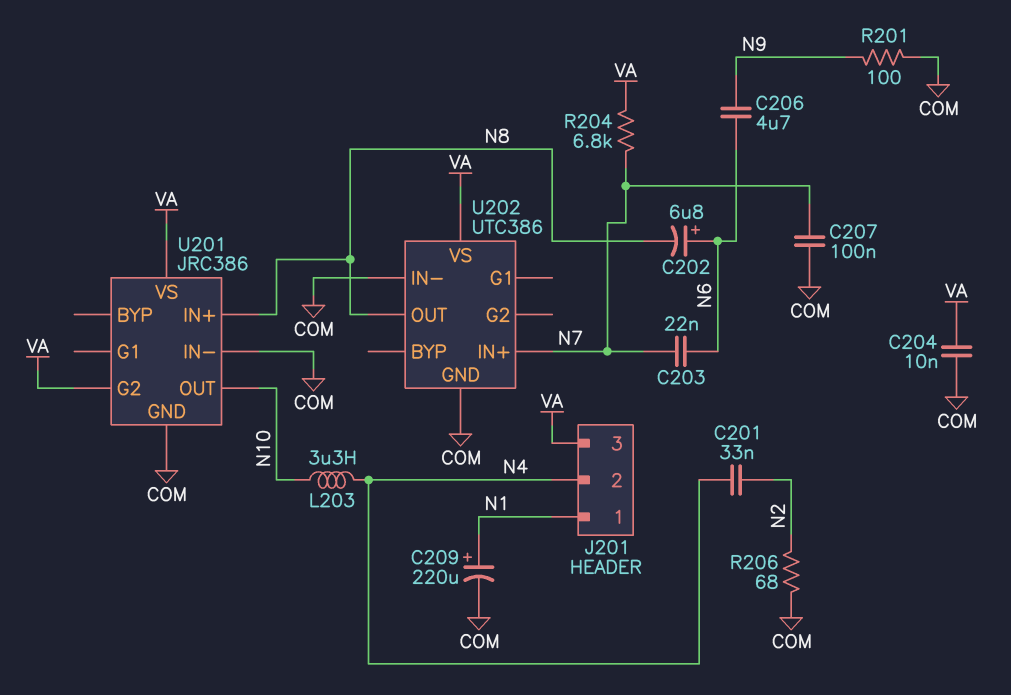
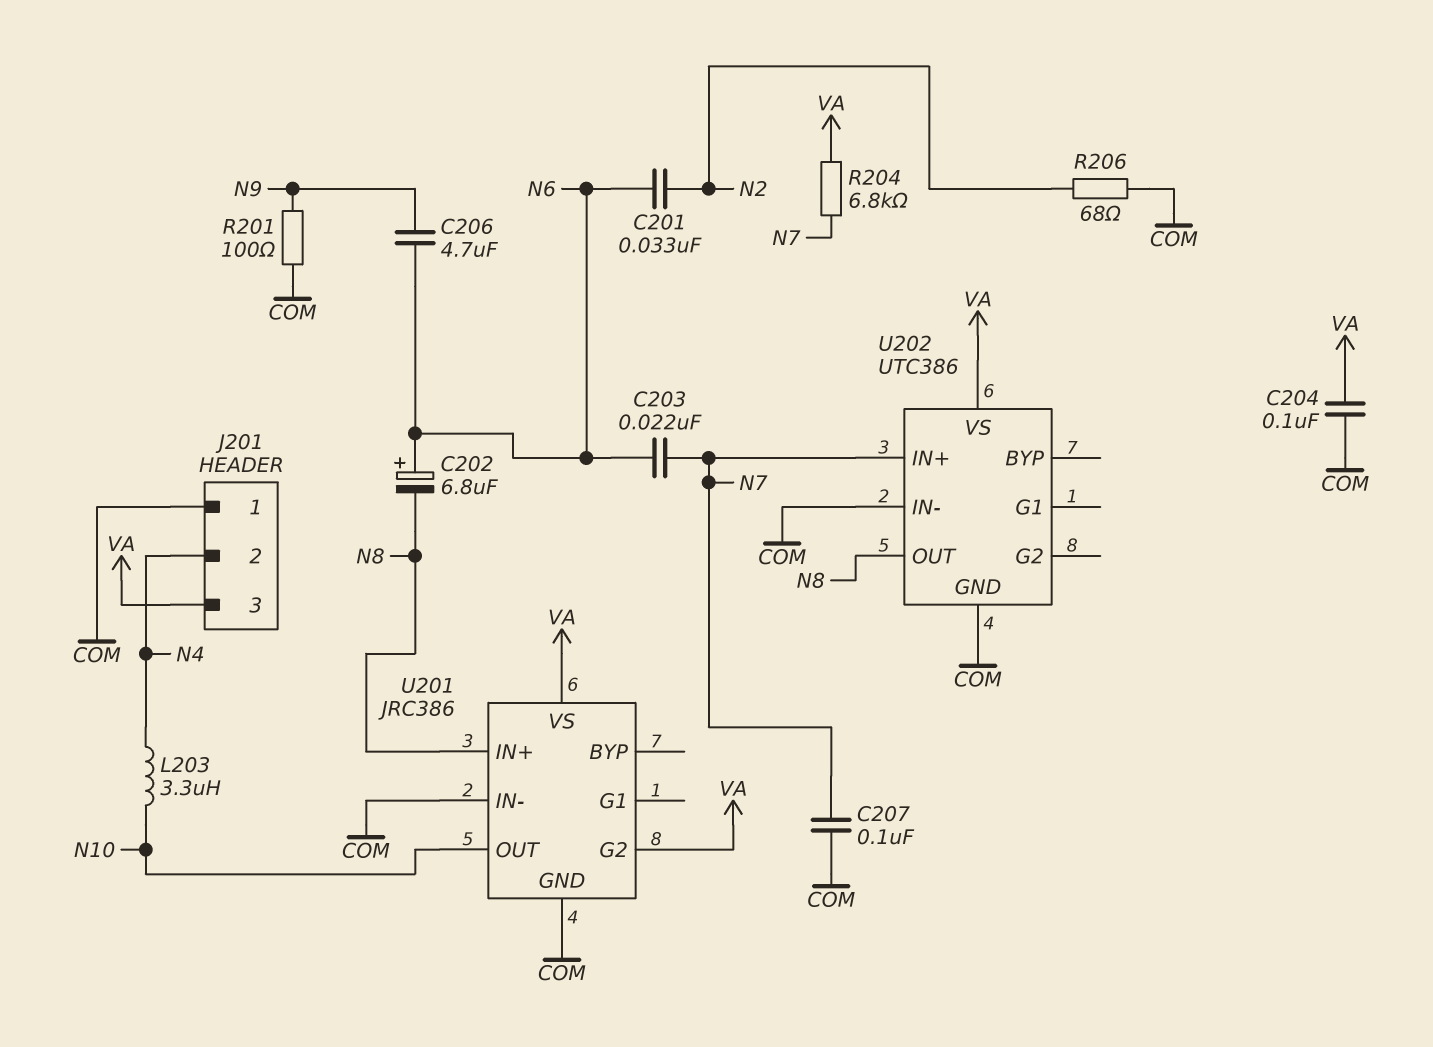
C201: 33nF (N2, N4) -> 33nF (N2, N6)
C204: 10nF (COM, VA) -> 100nF (COM, VA)
C209: 220uF (plus N1, minus COM) -> none
J201 pin 1: N1 -> COM

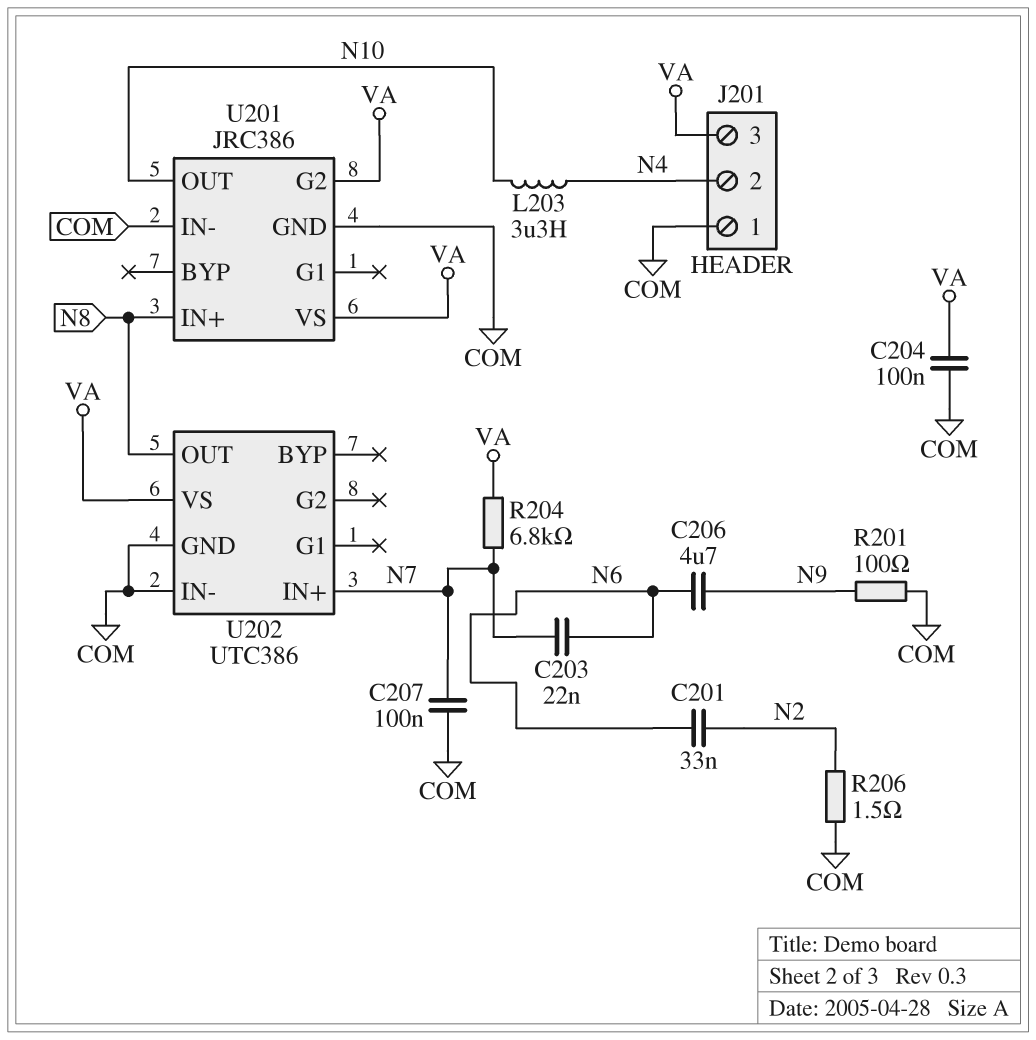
C202: 6.8uF (plus N6, minus N8) -> none
R206: 68 (COM, N2) -> 1.5 (COM, N2)

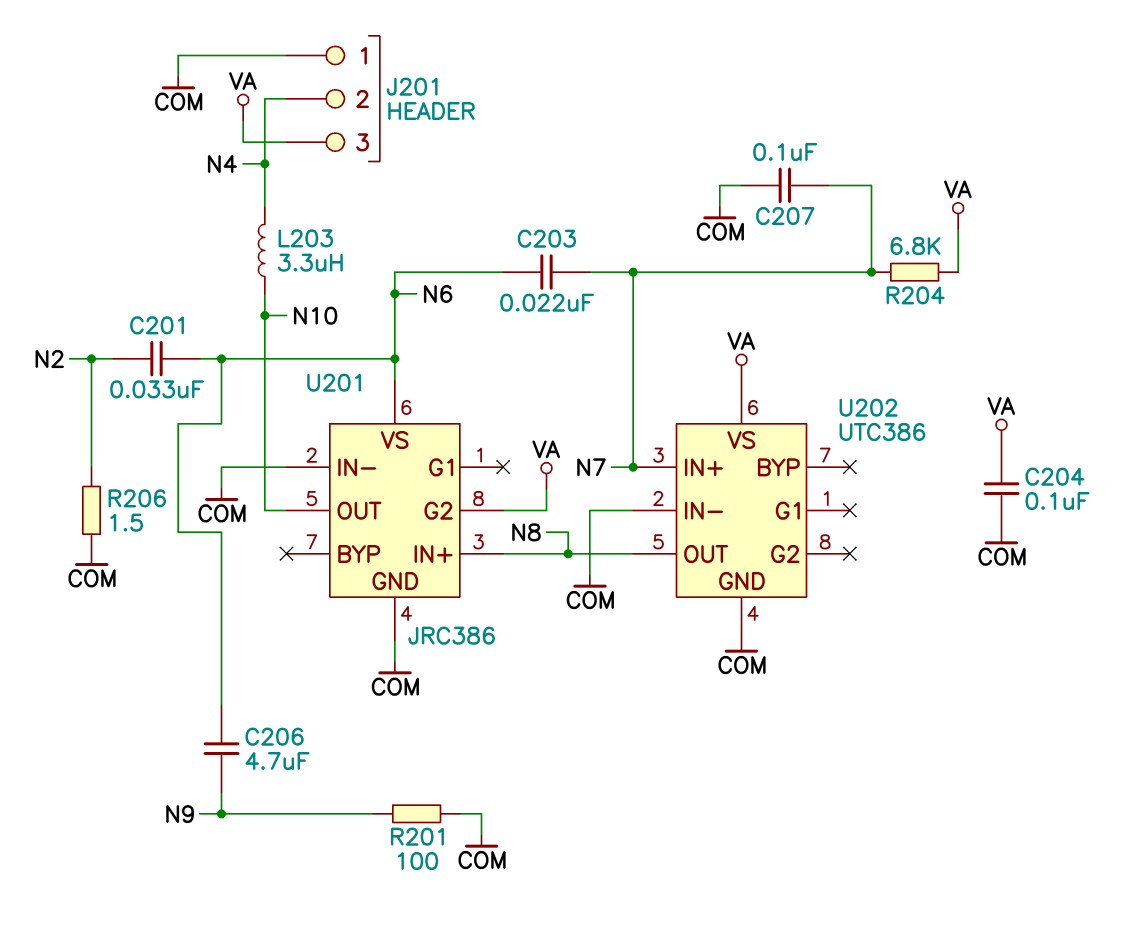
U201 pin VS: VA -> N6

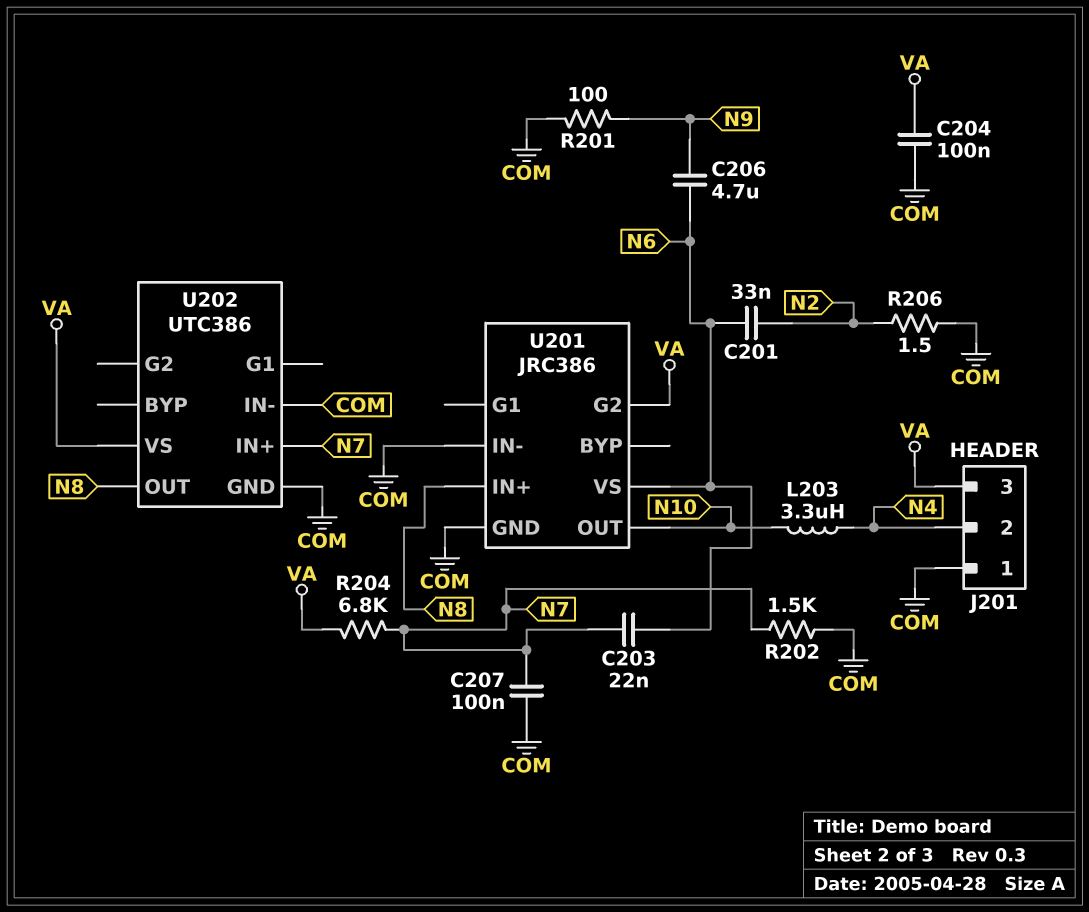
R202: none -> 1.5k (COM, N7)

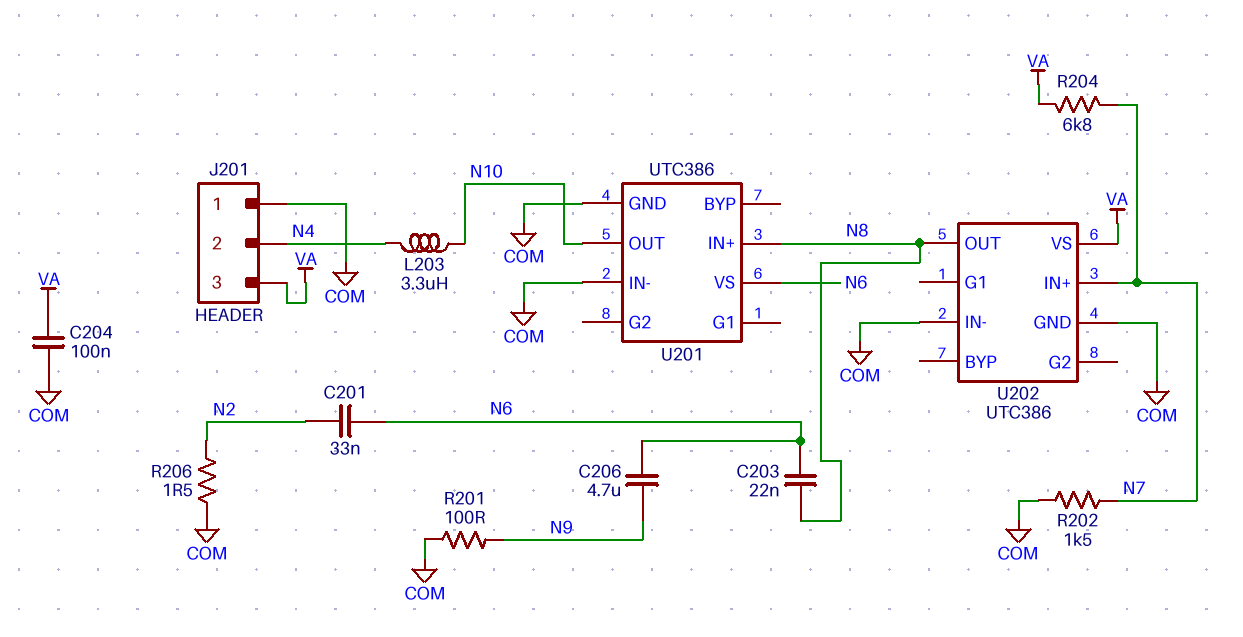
C203: 22nF (N6, N7) -> 22nF (N6, N8)
C207: 100nF (COM, N7) -> none
U201: JRC386 -> UTC386
U201 pin G2: VA -> none

